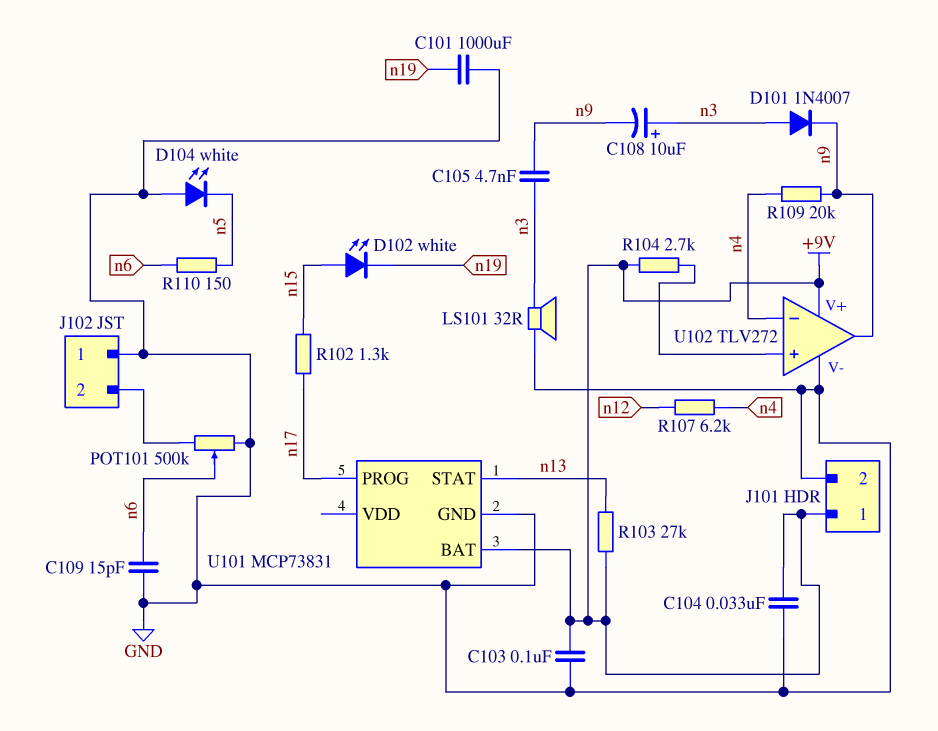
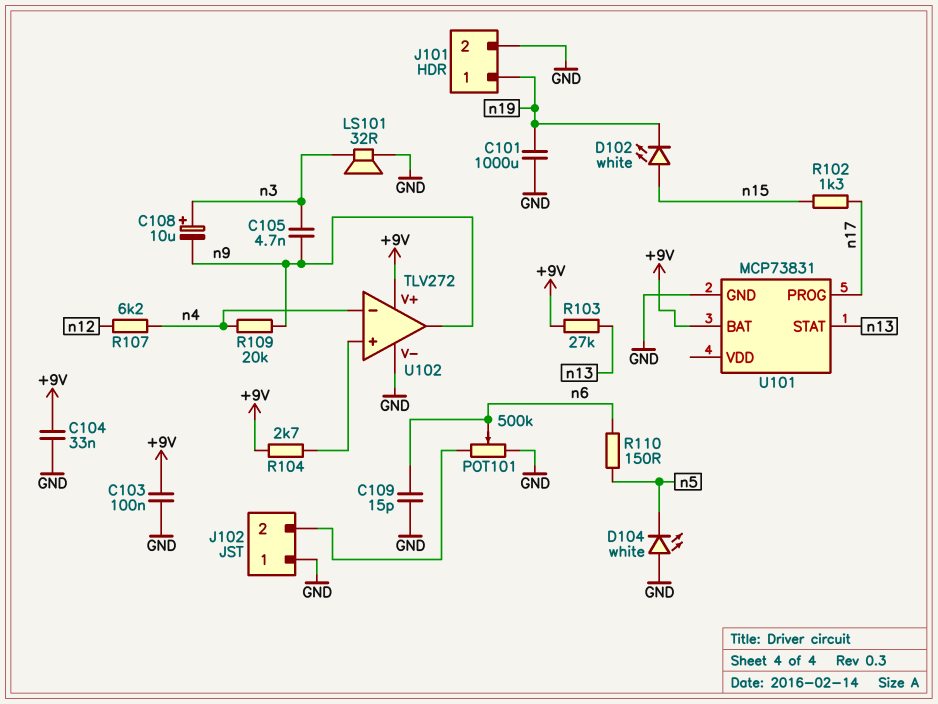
D101: diode 1N4007 (A n3, K n9) -> none
J101 pin 1: +9V -> n19

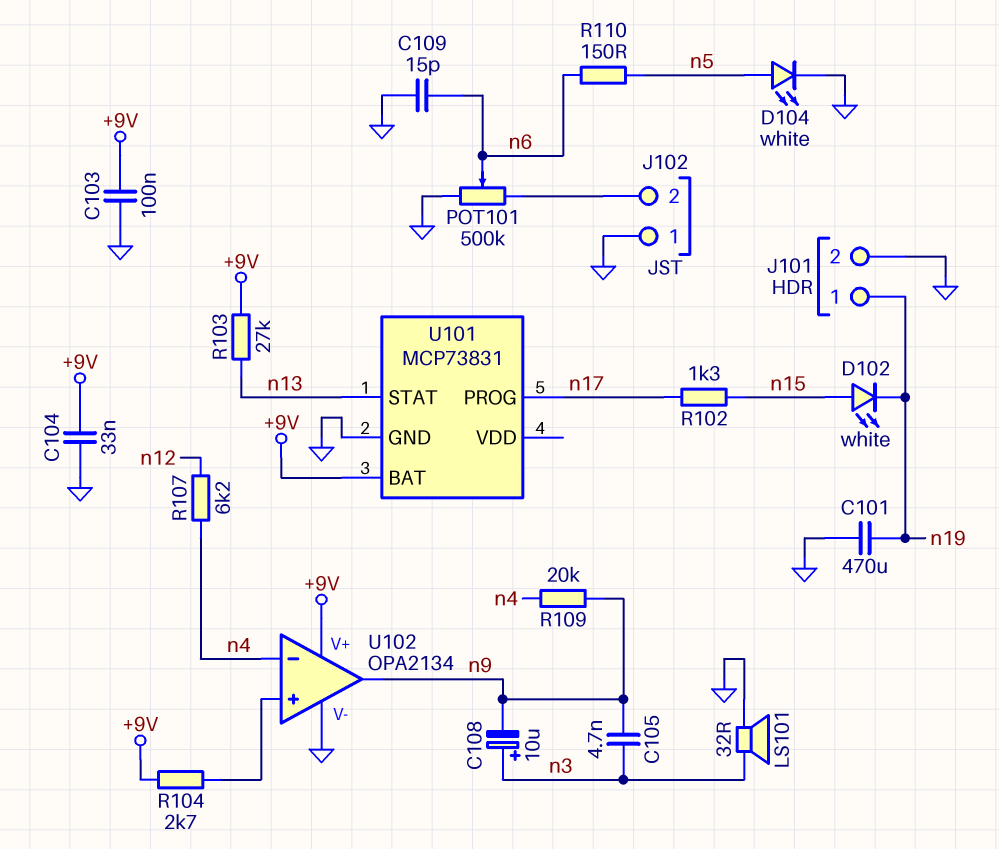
C101: 1000uF (GND, n19) -> 470uF (GND, n19)
D104: LED white (A GND, K n5) -> LED white (A n5, K GND)
U102: TLV272 -> OPA2134

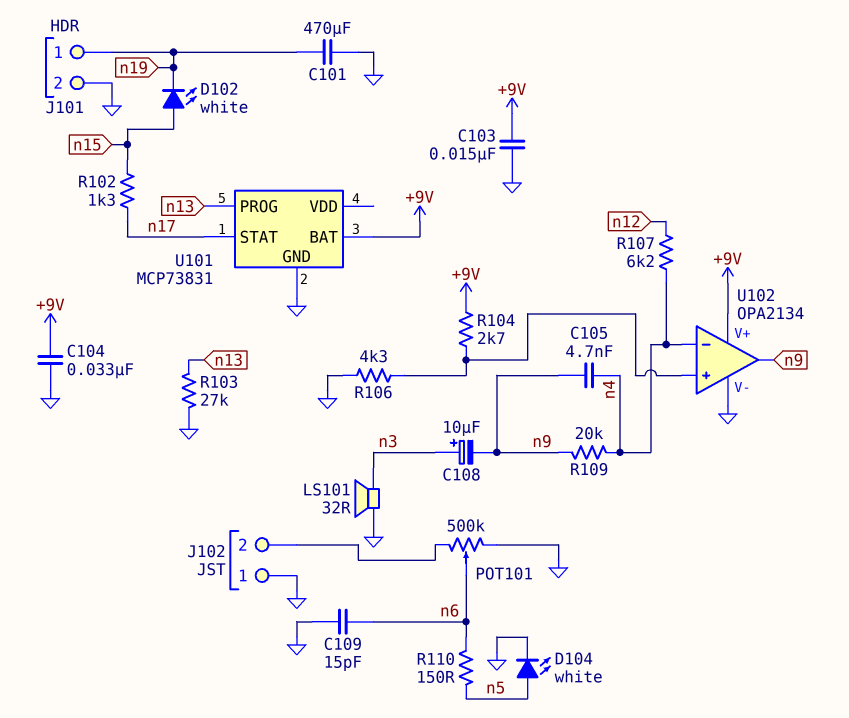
C103: 100nF (+9V, GND) -> 15nF (+9V, GND)
C105: 4.7nF (n3, n9) -> 4.7nF (n4, n9)
R103: 27k (+9V, n13) -> 27k (GND, n13)
R106: none -> 4.3k (GND, U102/in+)
U101 pin PROG: n17 -> n13
U101 pin STAT: n13 -> n17

